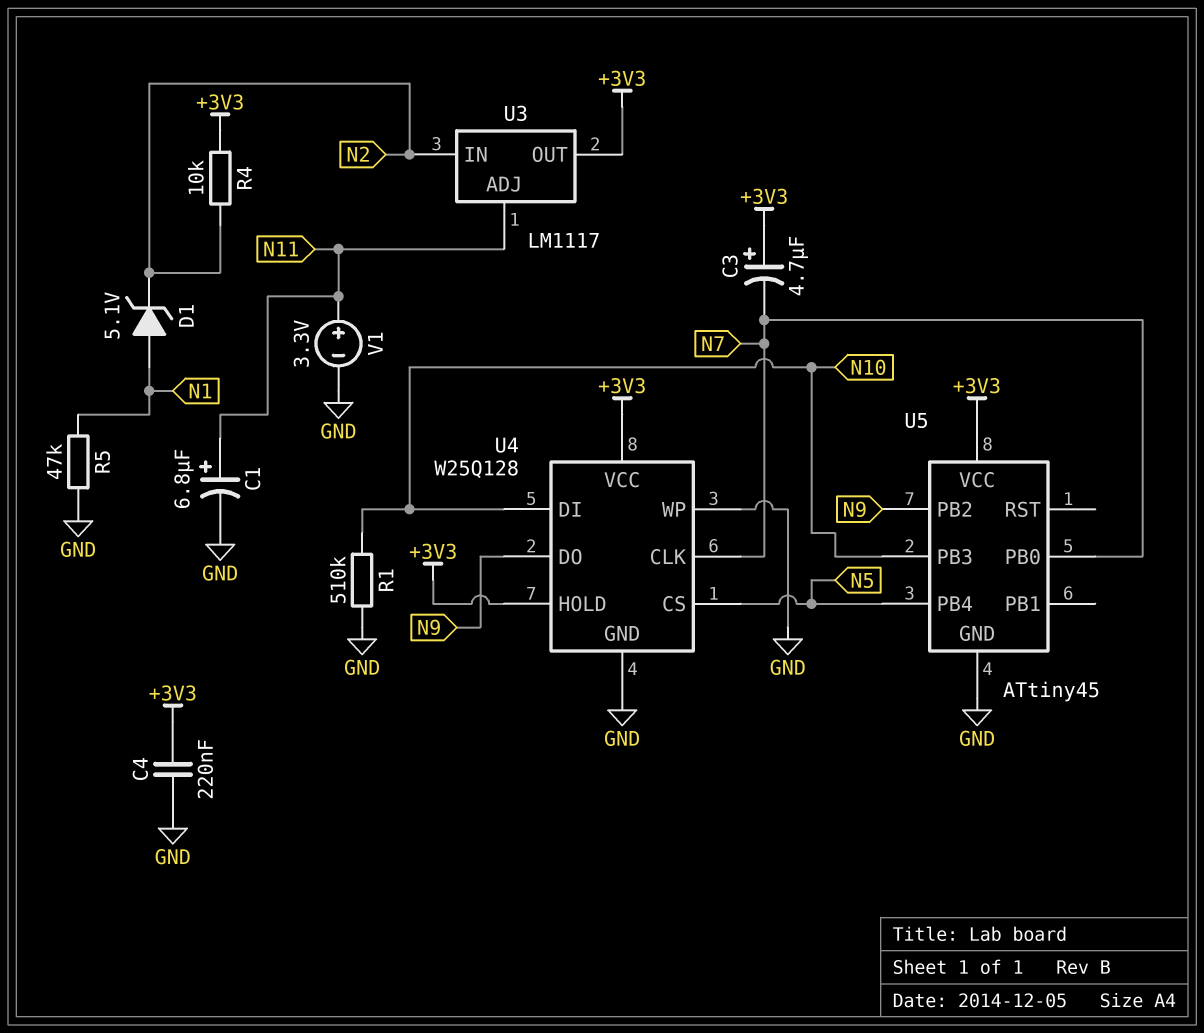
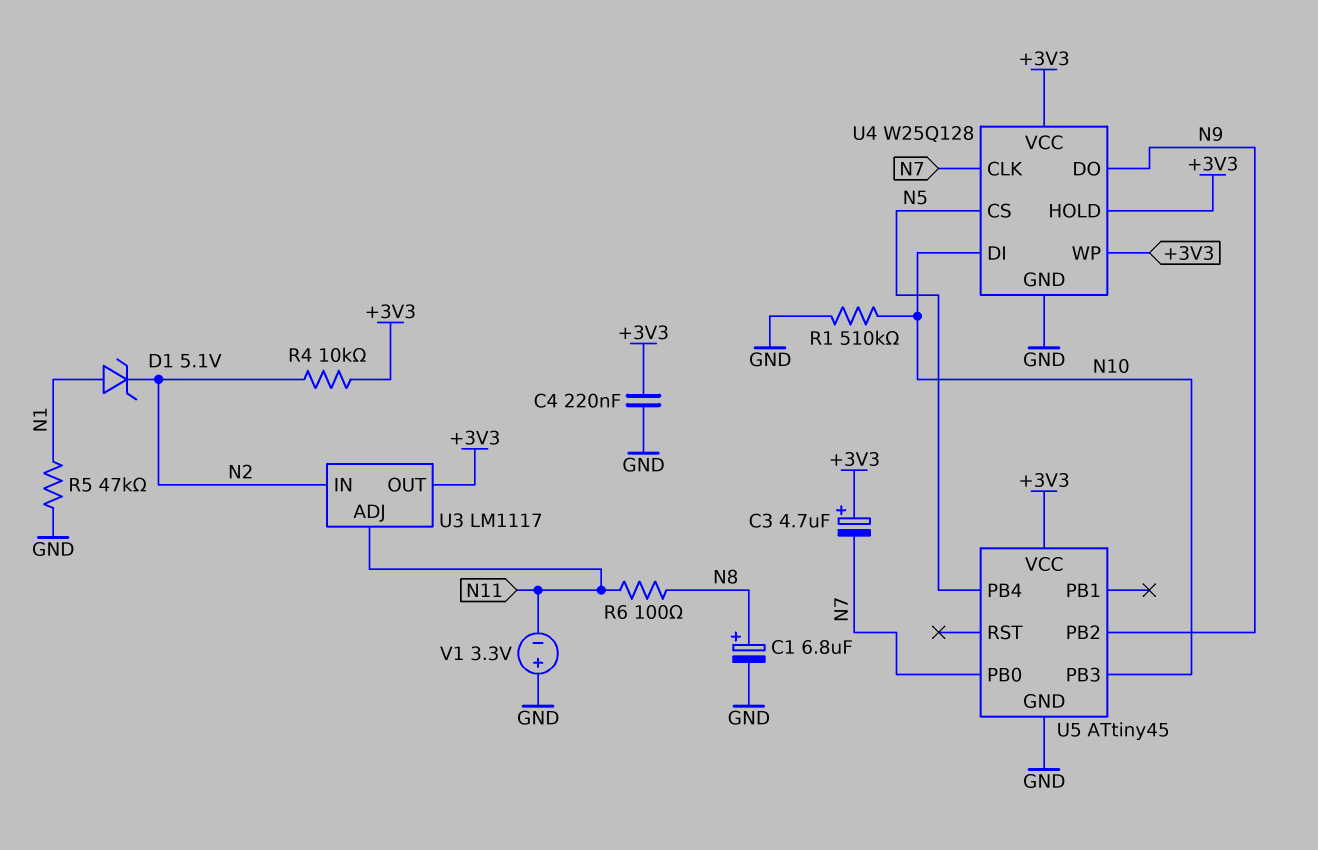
C1: 6.8uF (plus N11, minus GND) -> 6.8uF (plus N8, minus GND)
R6: none -> 100 (N8, N11)
U4 pin WP: GND -> +3V3
V1: 3.3V (plus N11, minus GND) -> 3.3V (plus GND, minus N11)

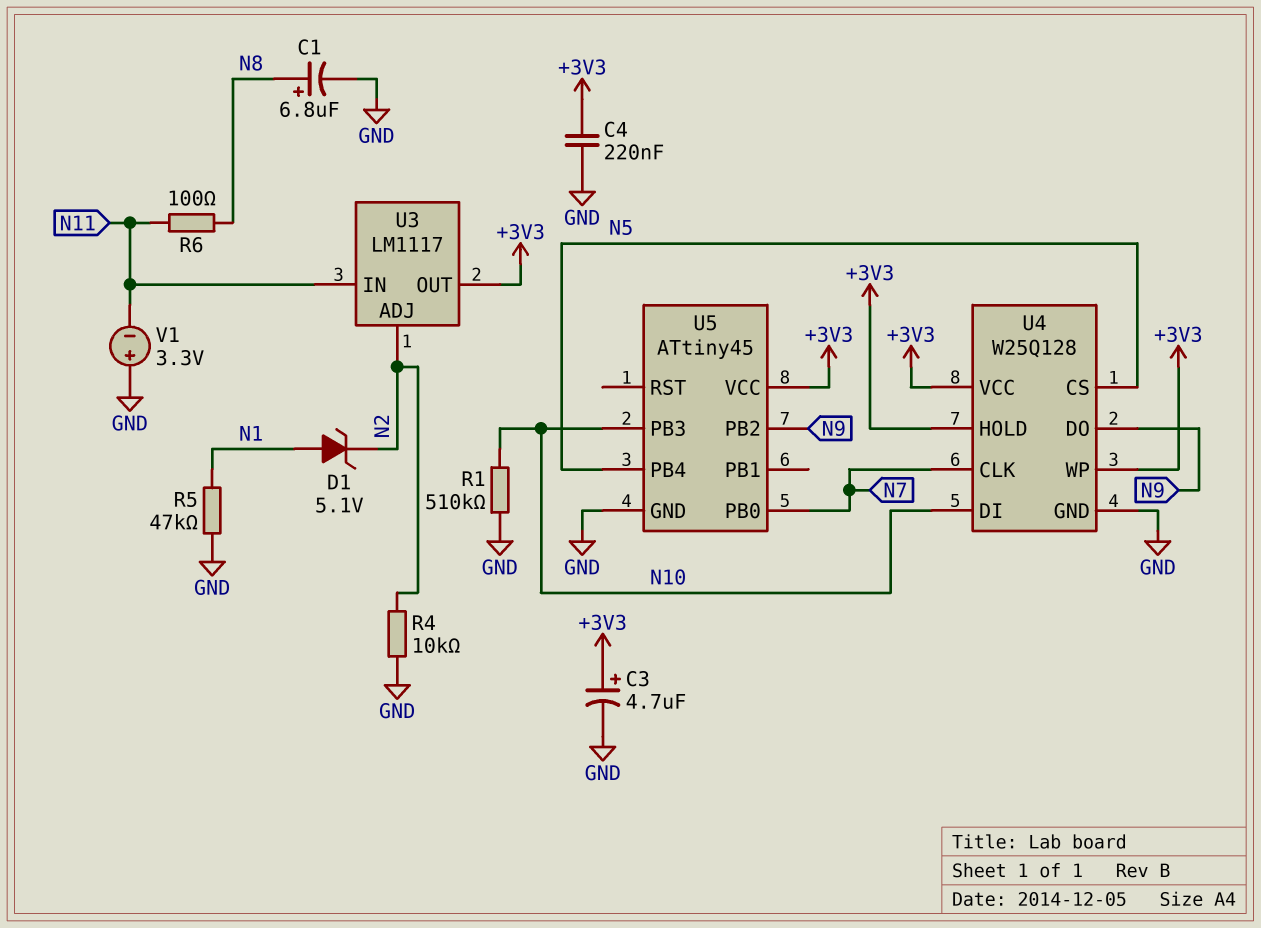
C3: 4.7uF (plus +3V3, minus N7) -> 4.7uF (plus +3V3, minus GND)
R4: 10k (+3V3, N2) -> 10k (GND, N2)
U3 pin ADJ: N11 -> N2
U3 pin IN: N2 -> N11

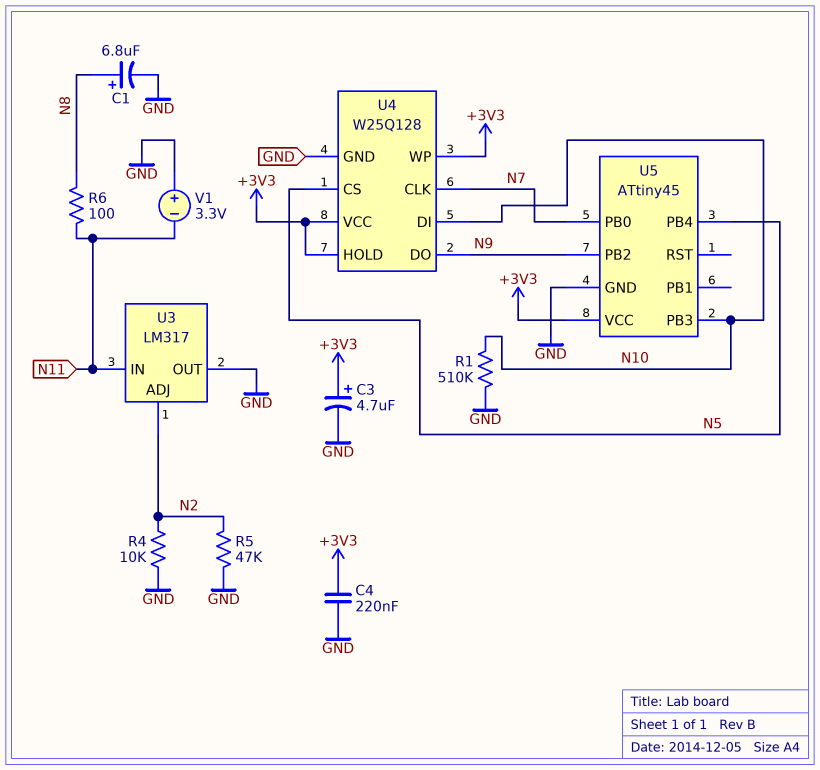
D1: zener 5.1V (A N1, K N2) -> none
R5: 47k (GND, N1) -> 47k (GND, N2)
U3: LM1117 -> LM317
U3 pin OUT: +3V3 -> GND

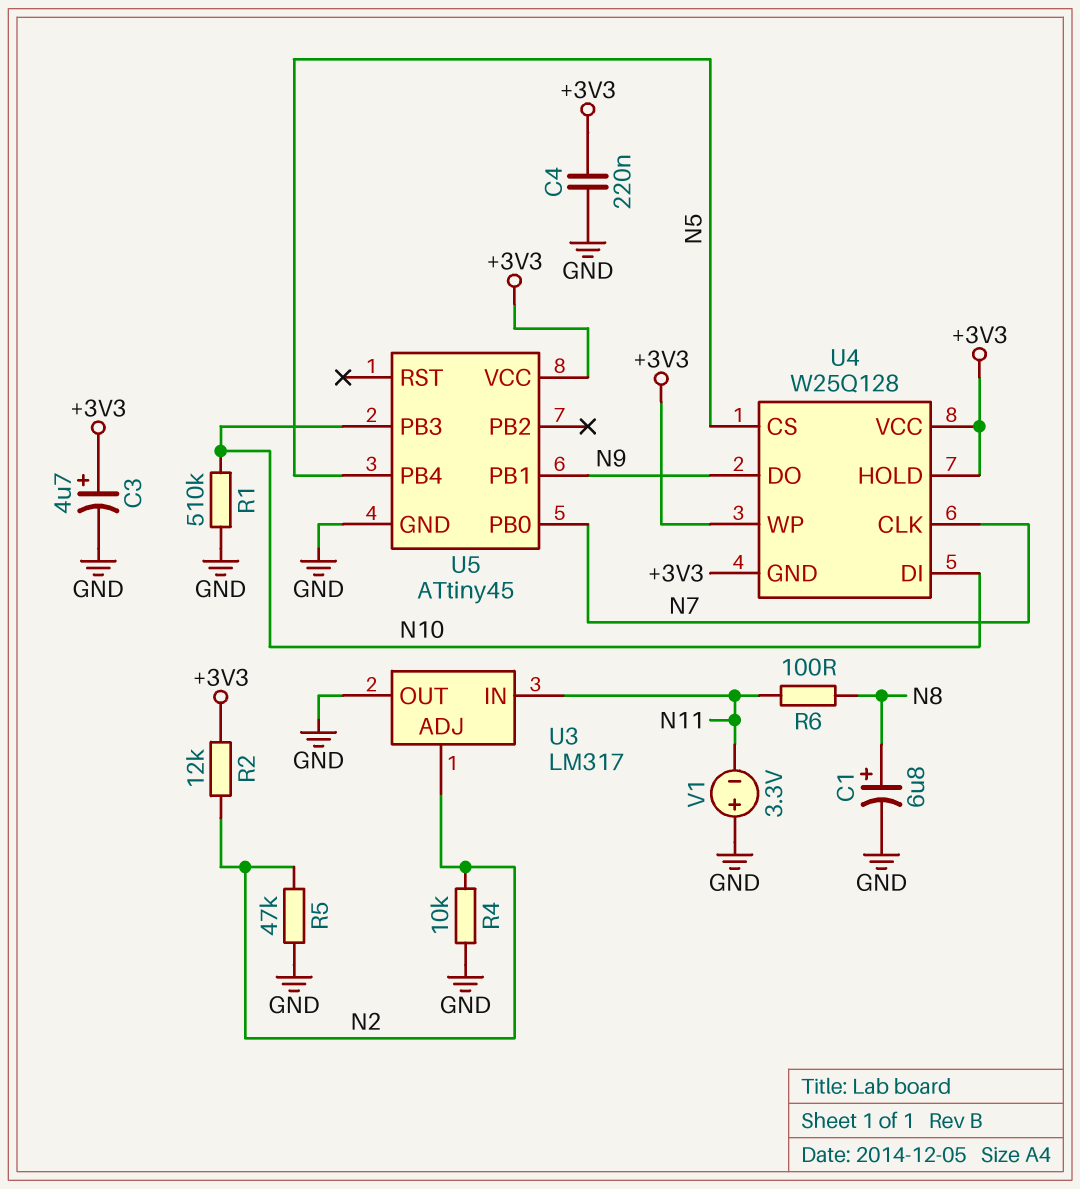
R2: none -> 12k (+3V3, N2)
U4 pin GND: GND -> +3V3
U5 pin PB1: none -> N9
U5 pin PB2: N9 -> none

